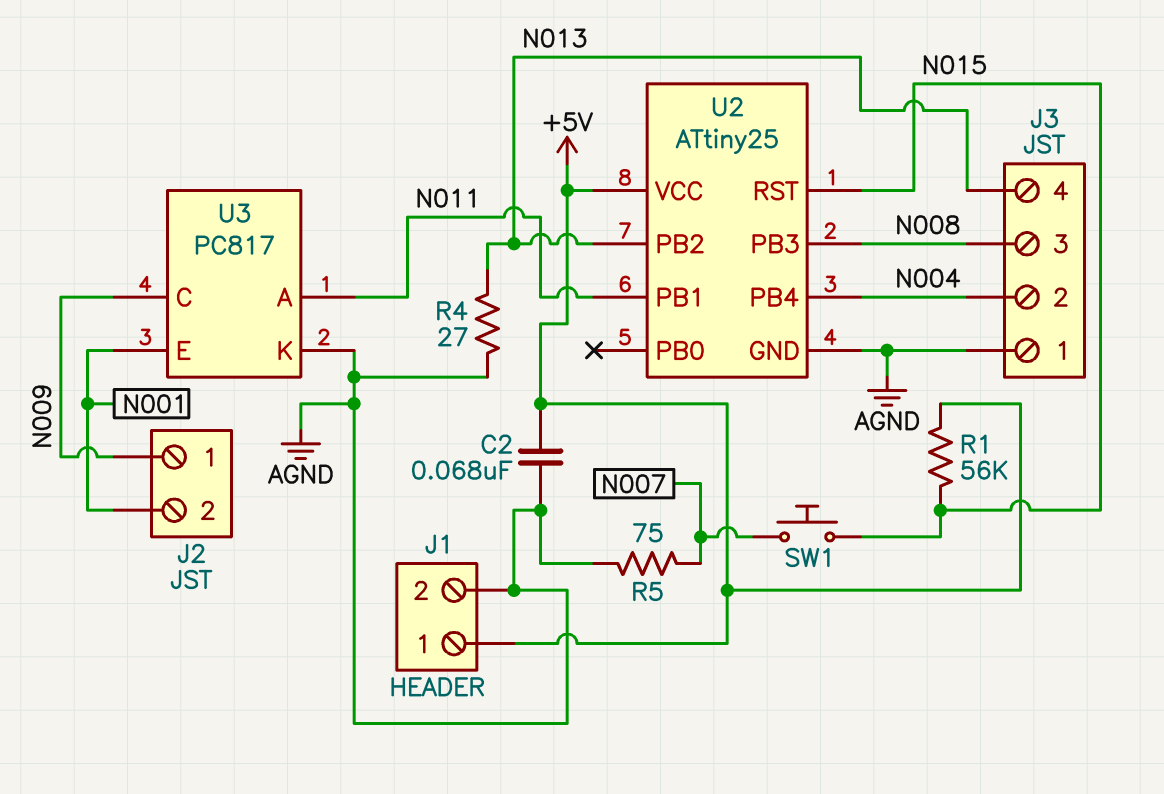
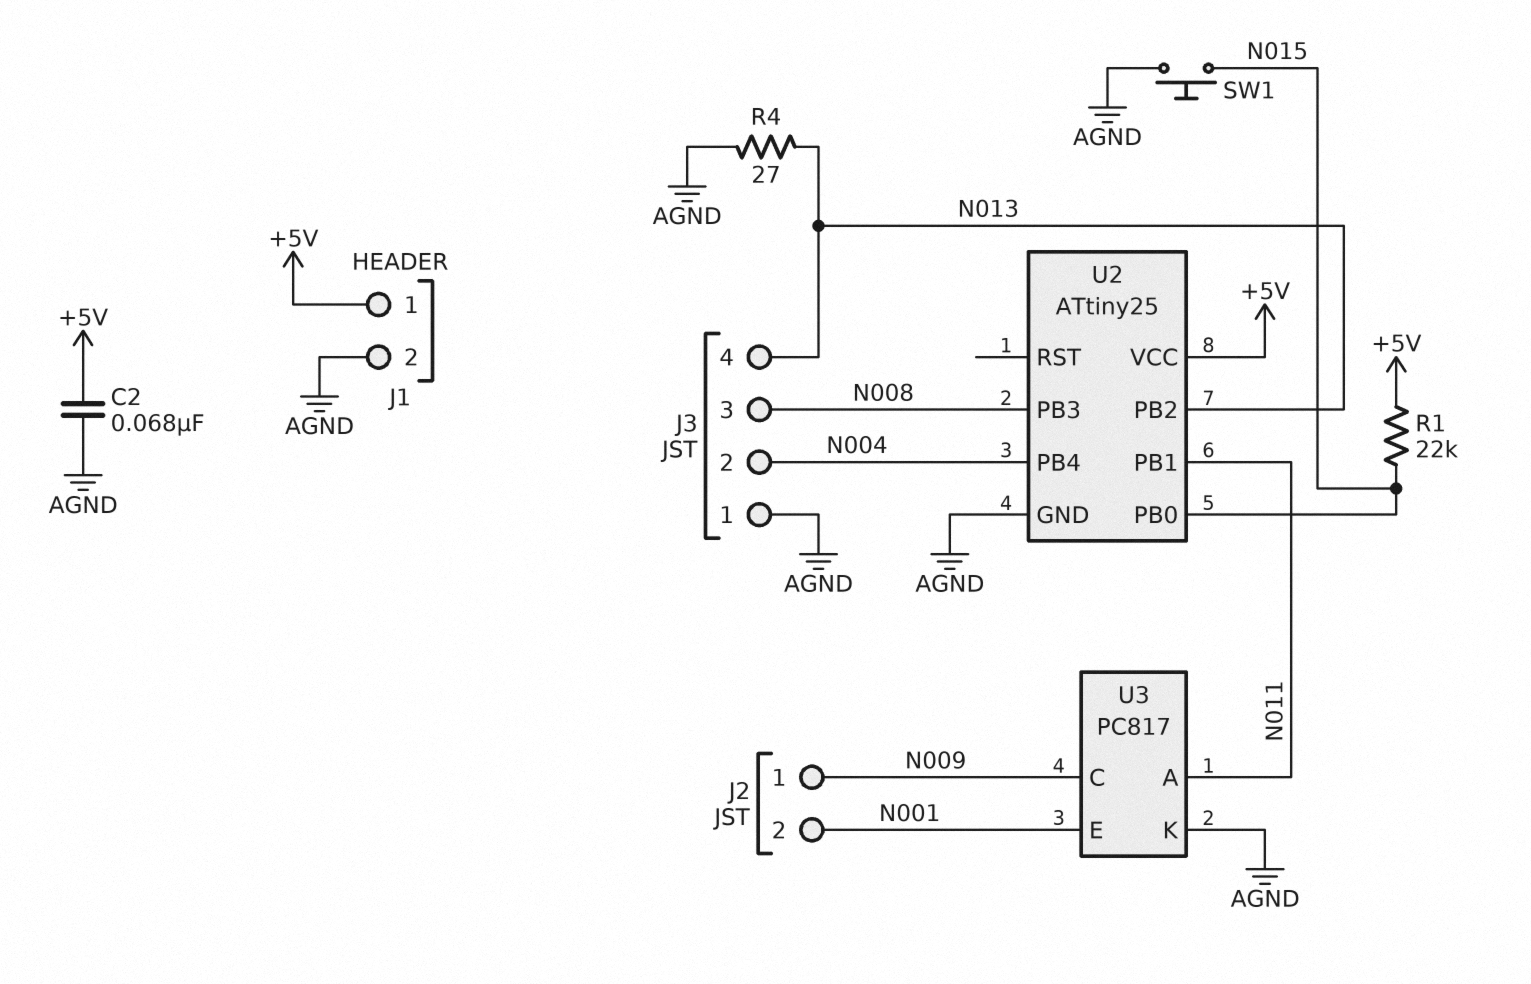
R1: 56k (+5V, N015) -> 22k (+5V, N015)
R5: 75 (AGND, N007) -> none
SW1: button (N007, N015) -> button (AGND, N015)
U2 pin PB0: none -> N015
U2 pin RST: N015 -> none

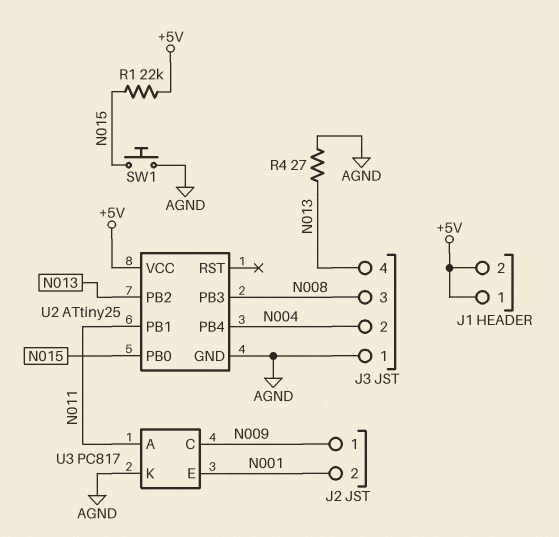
C2: 68nF (+5V, AGND) -> none
J1 pin 2: AGND -> +5V

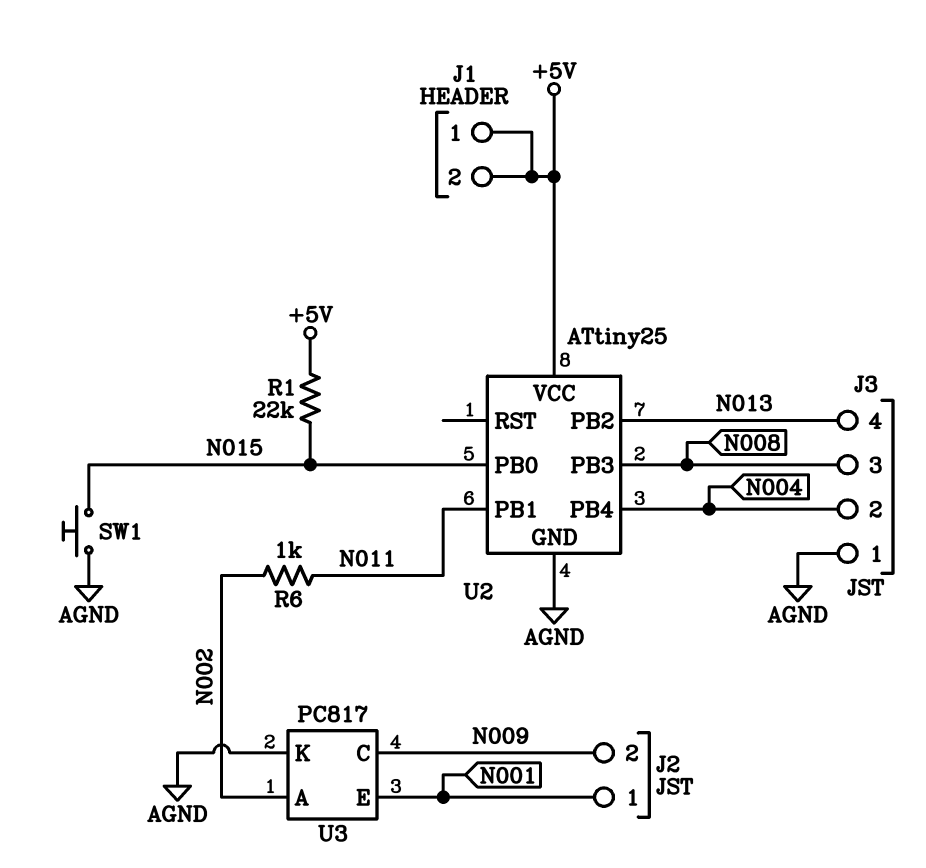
J2 pin 1: N009 -> N001
J2 pin 2: N001 -> N009
R4: 27 (AGND, N013) -> none
R6: none -> 1k (N002, N011)
U3 pin A: N011 -> N002

